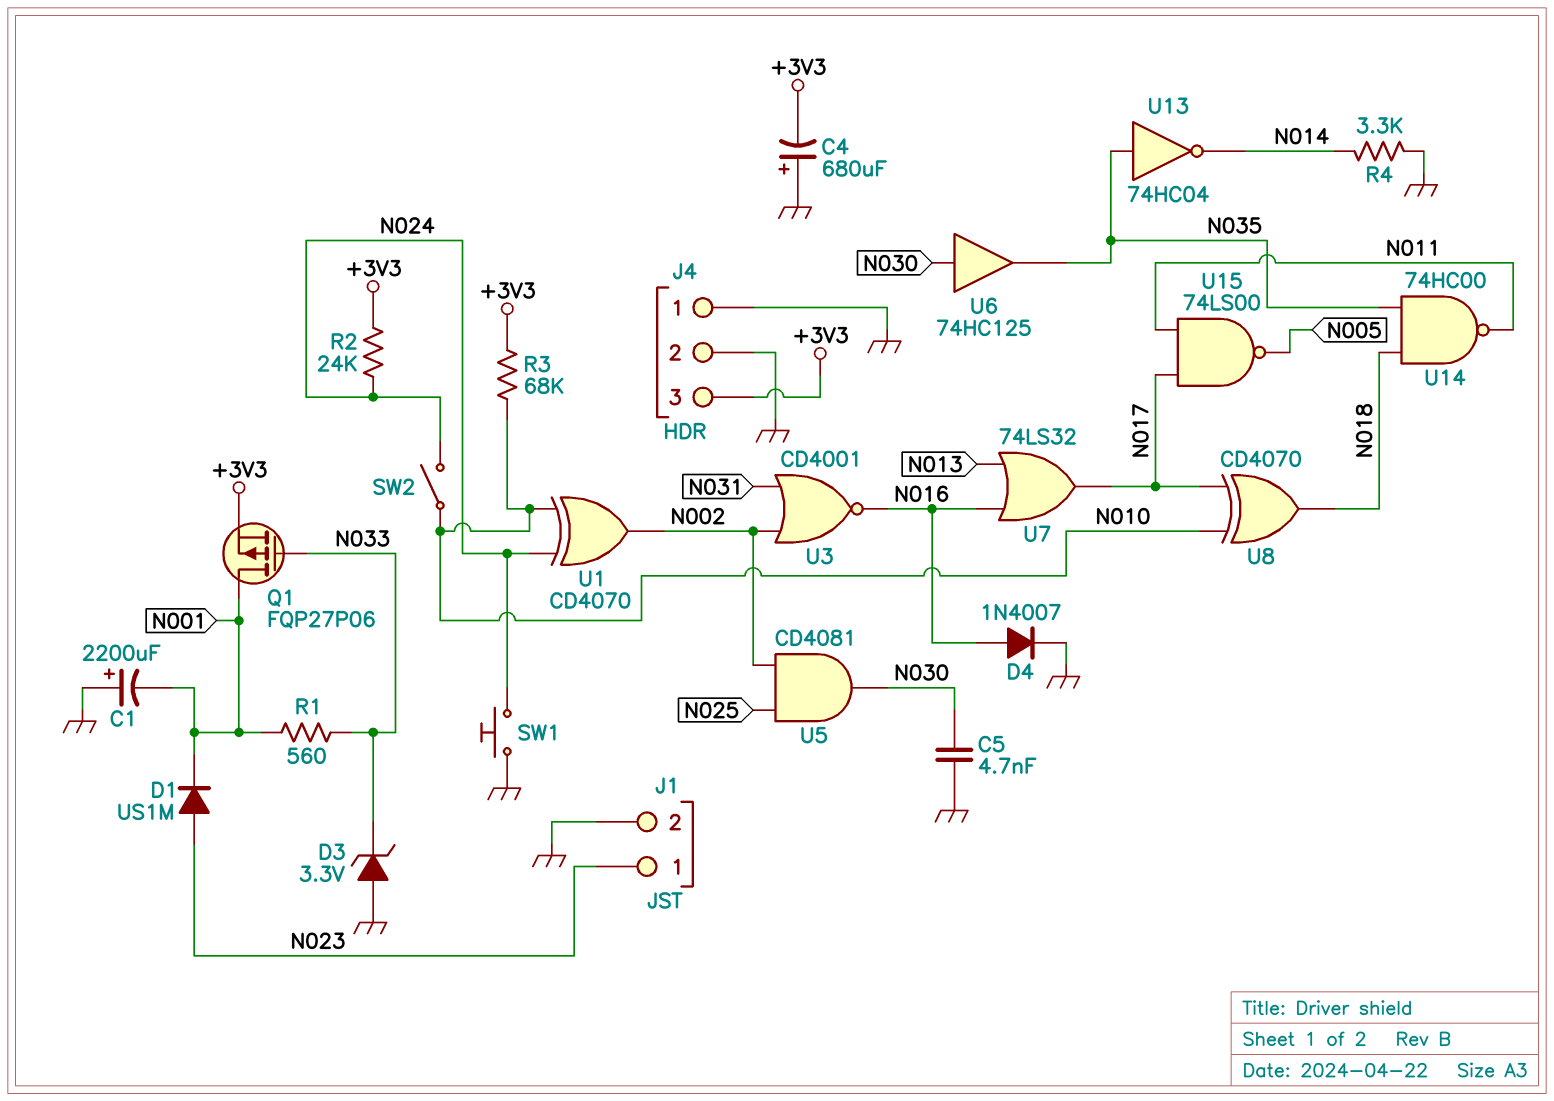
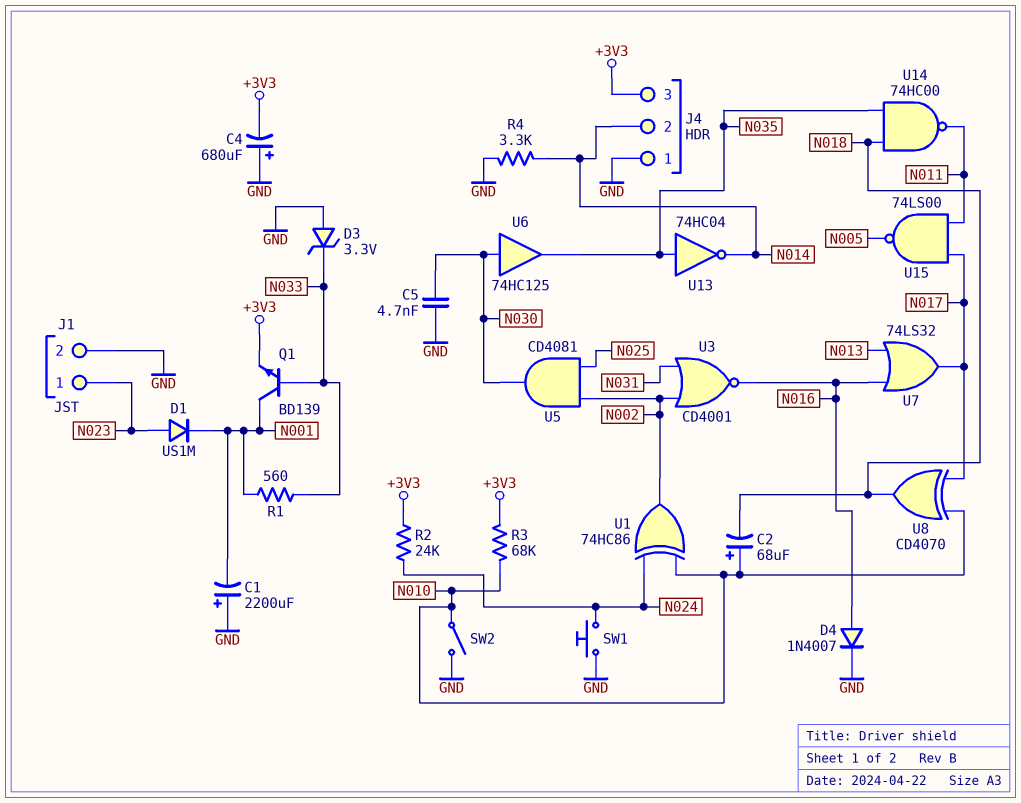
C2: none -> 68uF (plus N010, minus N018)
J4 pin 2: GND -> N014
Q1: PMOS FQP27P06 (G N033, D N001, S +3V3) -> NPN BD139 (B N033, C N001, E +3V3)
SW2: switch (N010, N024) -> switch (GND, N010)
U1: XOR CD4070 (in N010, in N024, out N002) -> XOR 74HC86 (in N010, in N024, out N002)

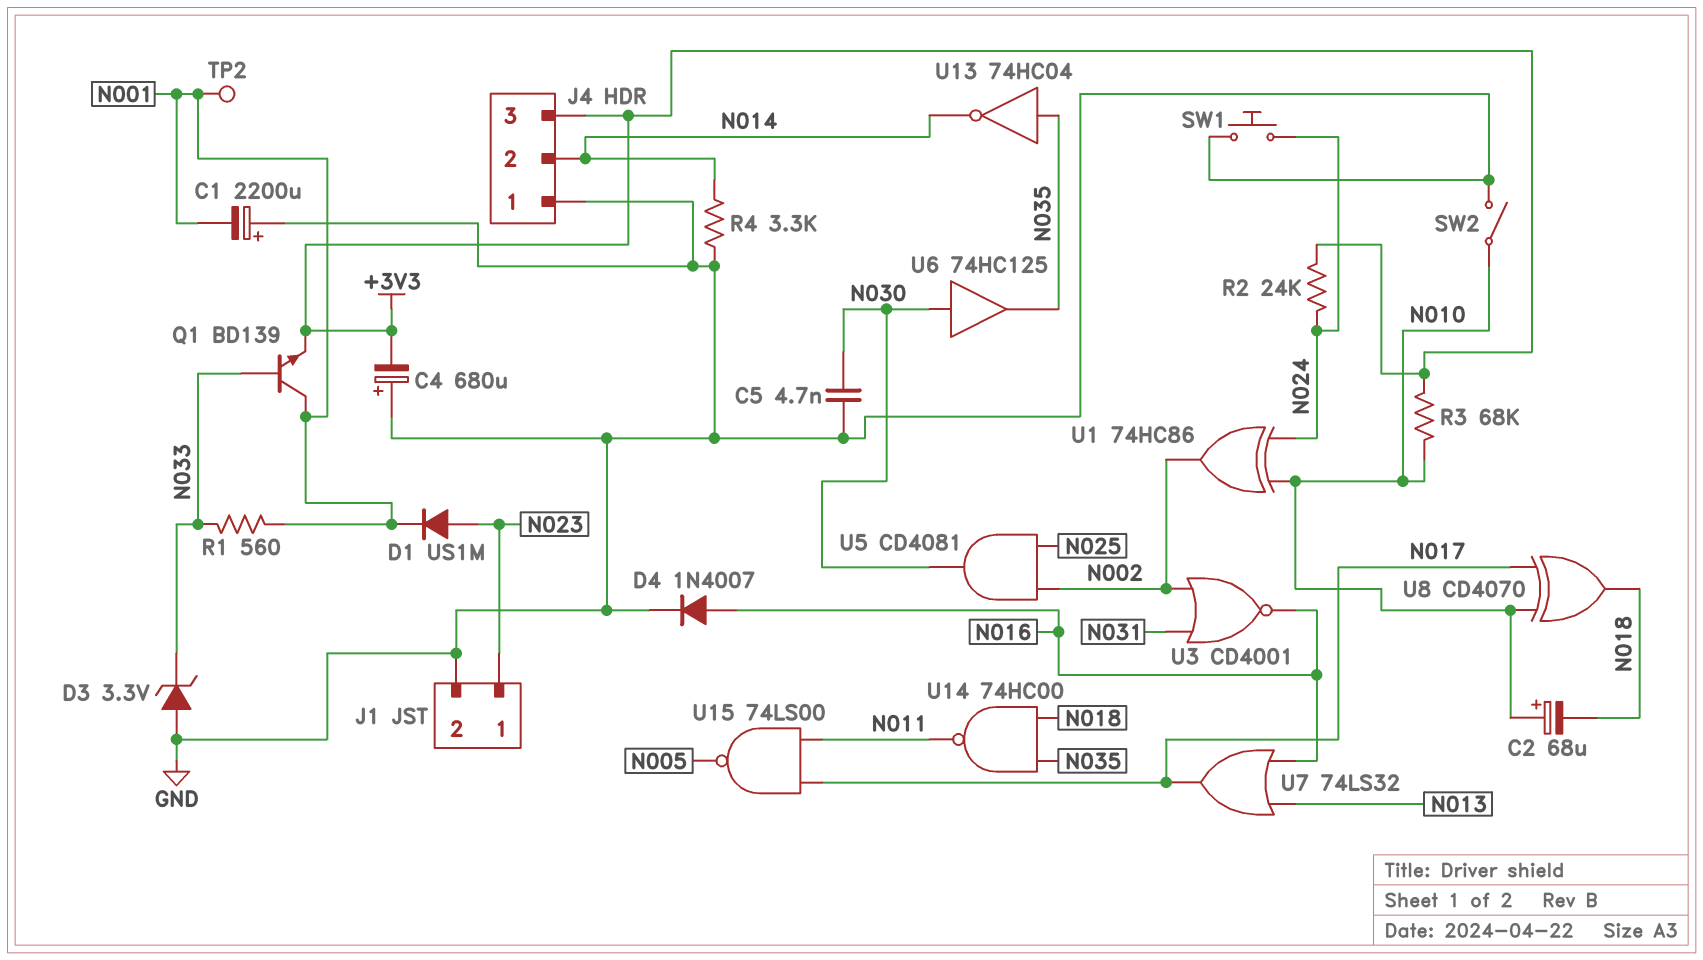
TP2: none -> test point (N001)

